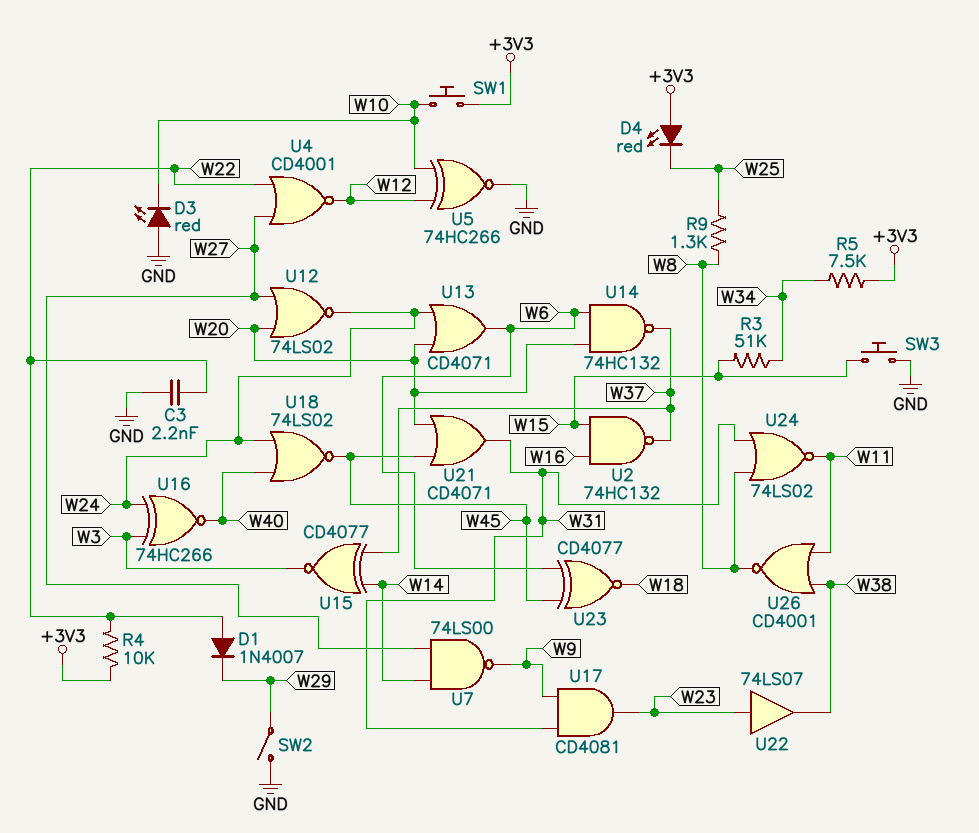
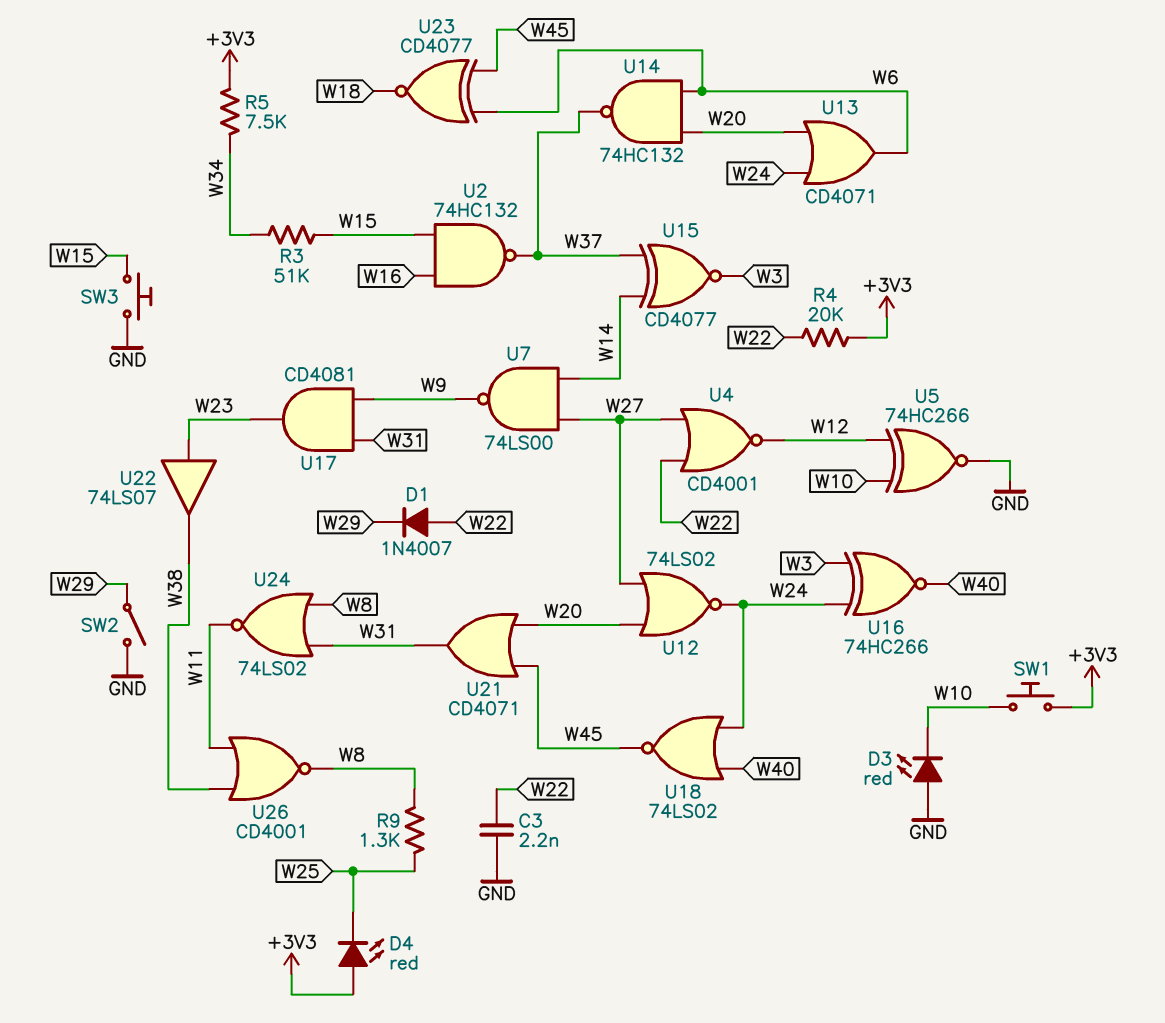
R4: 10k (+3V3, W22) -> 20k (+3V3, W22)

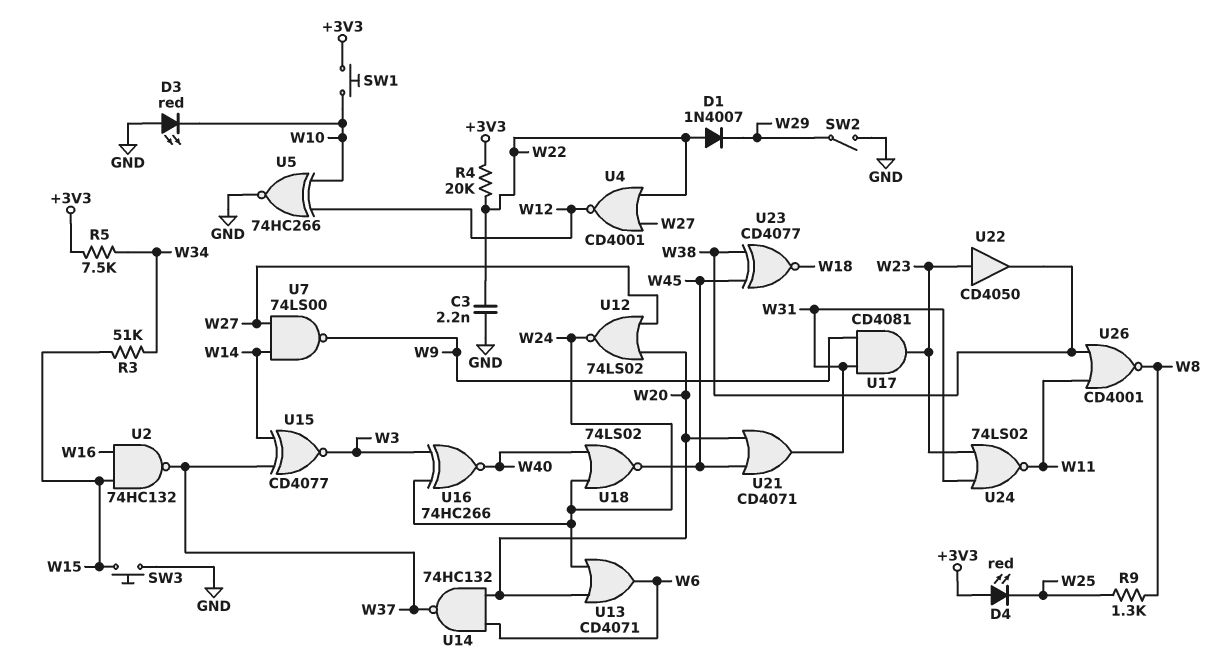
U22: buffer 74LS07 (in W23, out W38) -> buffer CD4050 (in W23, out W38)
U23: XNOR CD4077 (in W6, in W45, out W18) -> XNOR CD4077 (in W38, in W45, out W18)
U24: NOR 74LS02 (in W8, in W31, out W11) -> NOR 74LS02 (in W23, in W31, out W11)

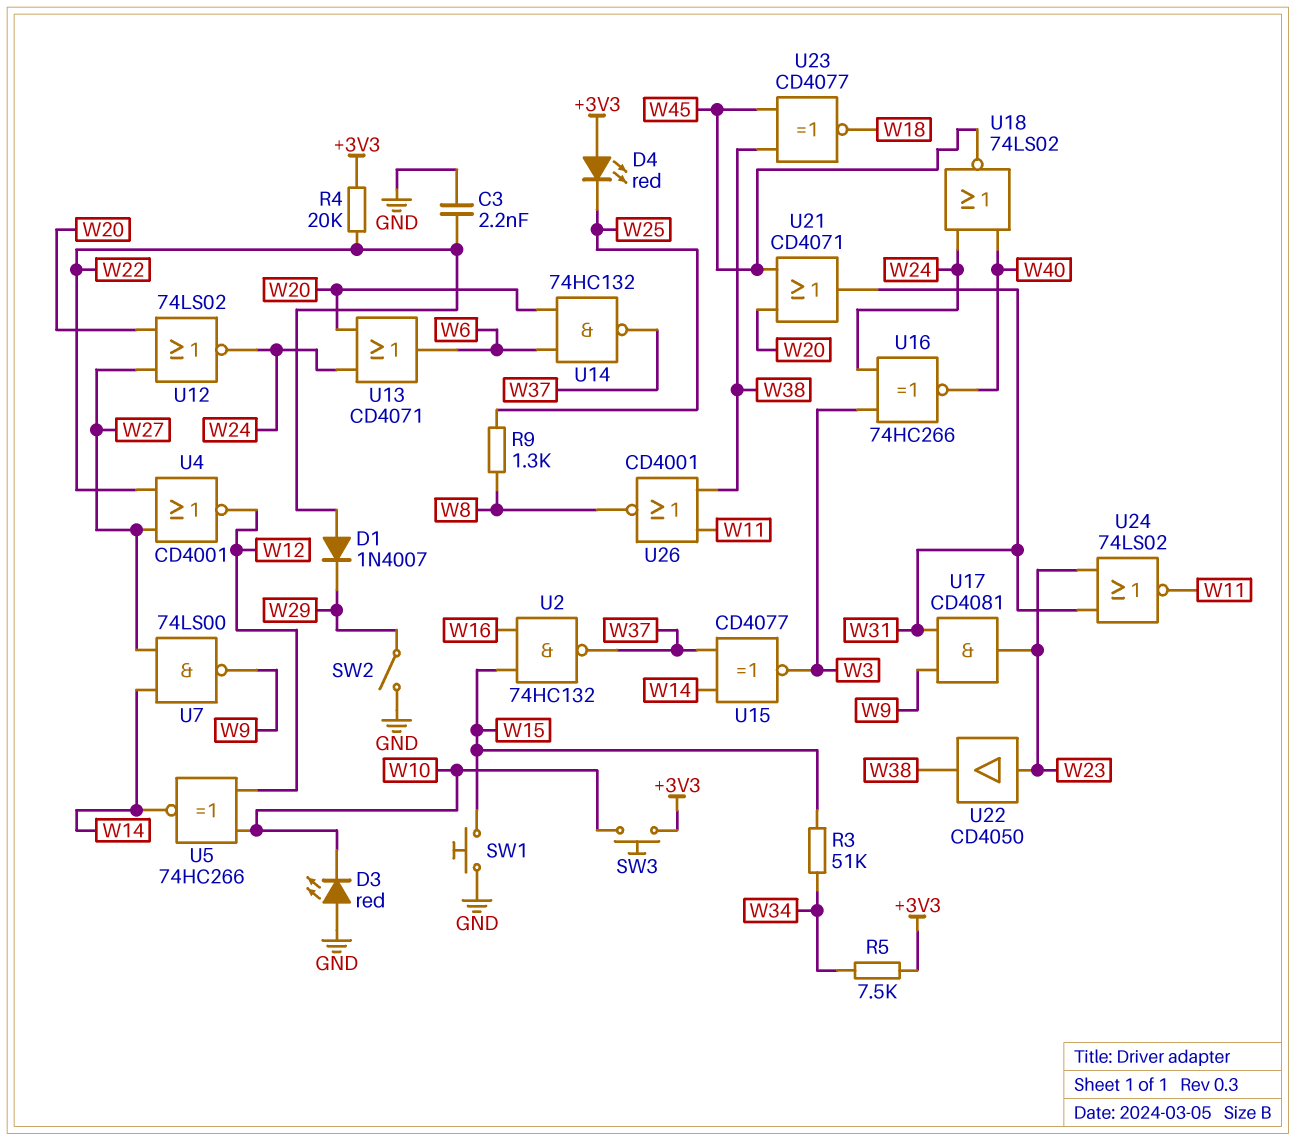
SW1: button (+3V3, W10) -> button (GND, W15)
SW3: button (GND, W15) -> button (+3V3, W10)
U5: XNOR 74HC266 (in W10, in W12, out GND) -> XNOR 74HC266 (in W10, in W12, out W14)

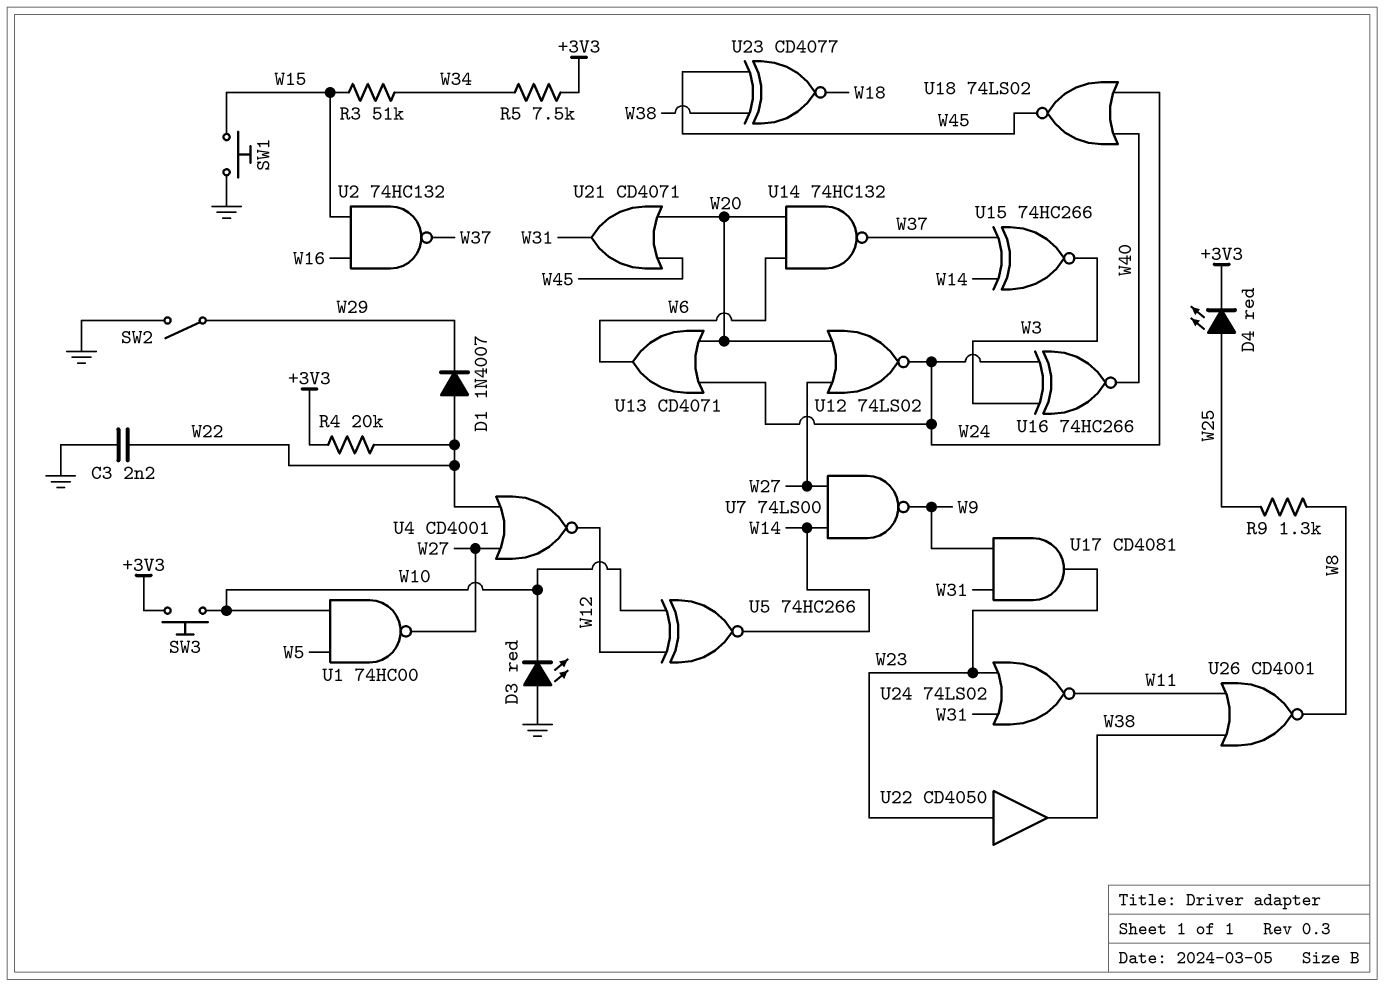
D4: LED red (A +3V3, K W25) -> LED red (A W25, K +3V3)
U1: none -> NAND 74HC00 (in W5, in W10, out W27)
U15: XNOR CD4077 (in W14, in W37, out W3) -> XNOR 74HC266 (in W14, in W37, out W3)

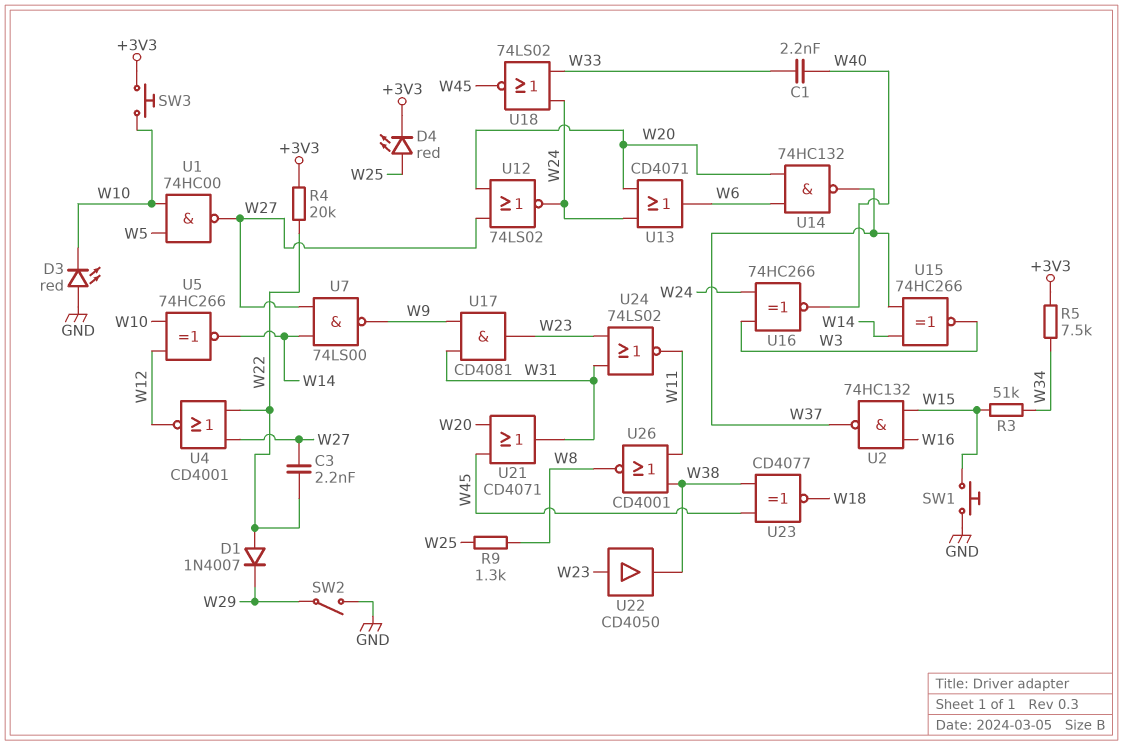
C1: none -> 2.2nF (W33, W40)
C3: 2.2nF (GND, W22) -> 2.2nF (W22, W27)
U18: NOR 74LS02 (in W24, in W40, out W45) -> NOR 74LS02 (in W24, in W33, out W45)

